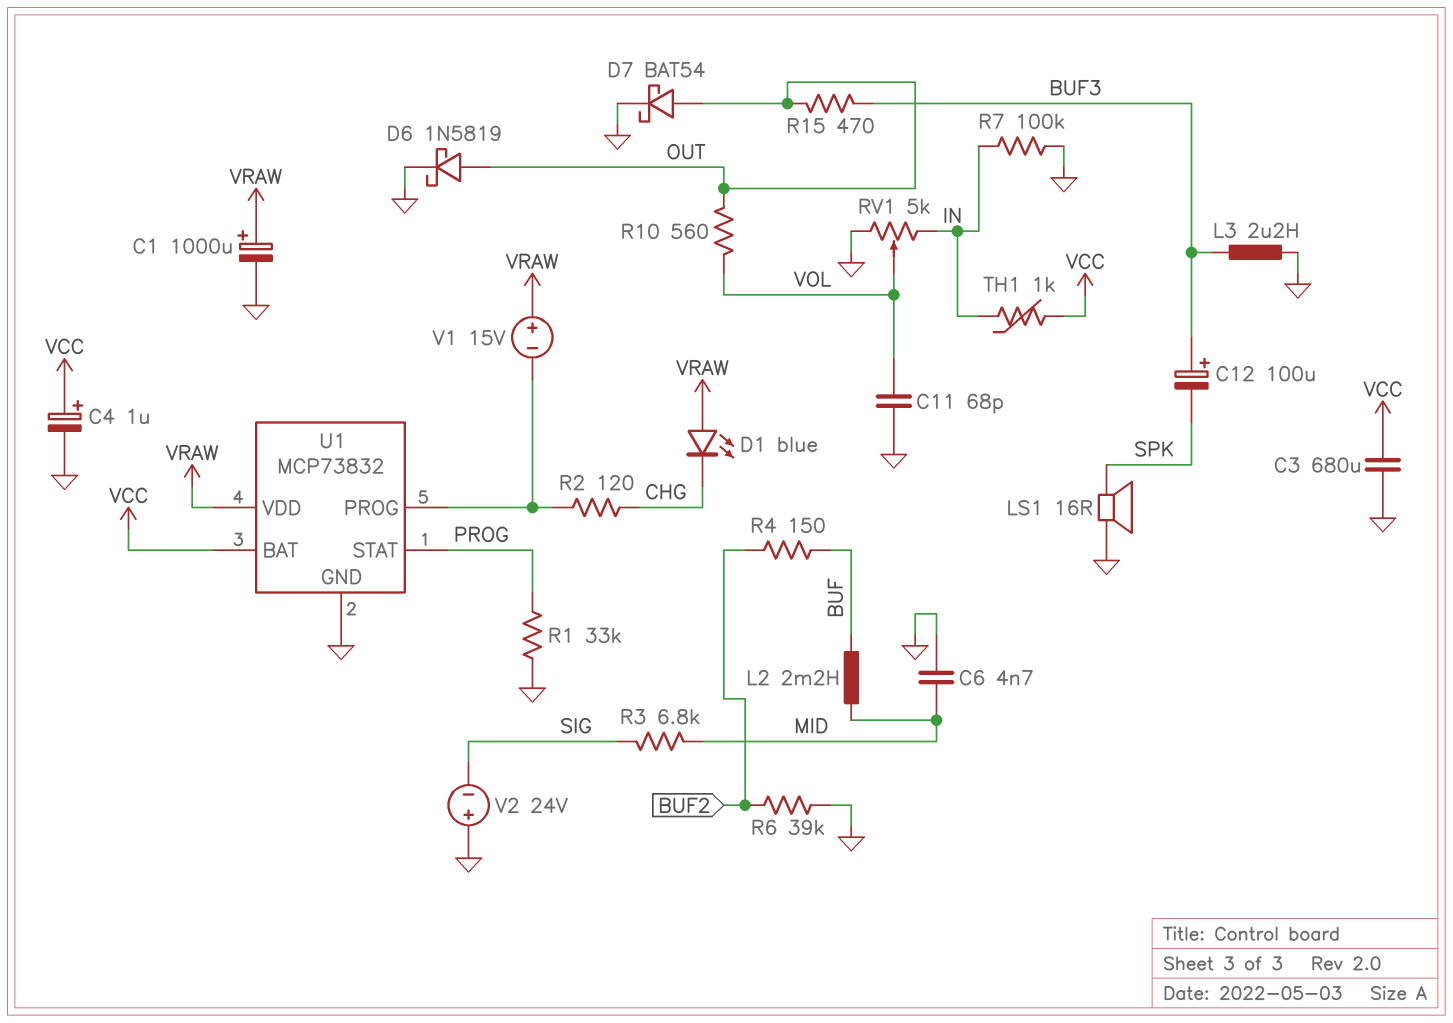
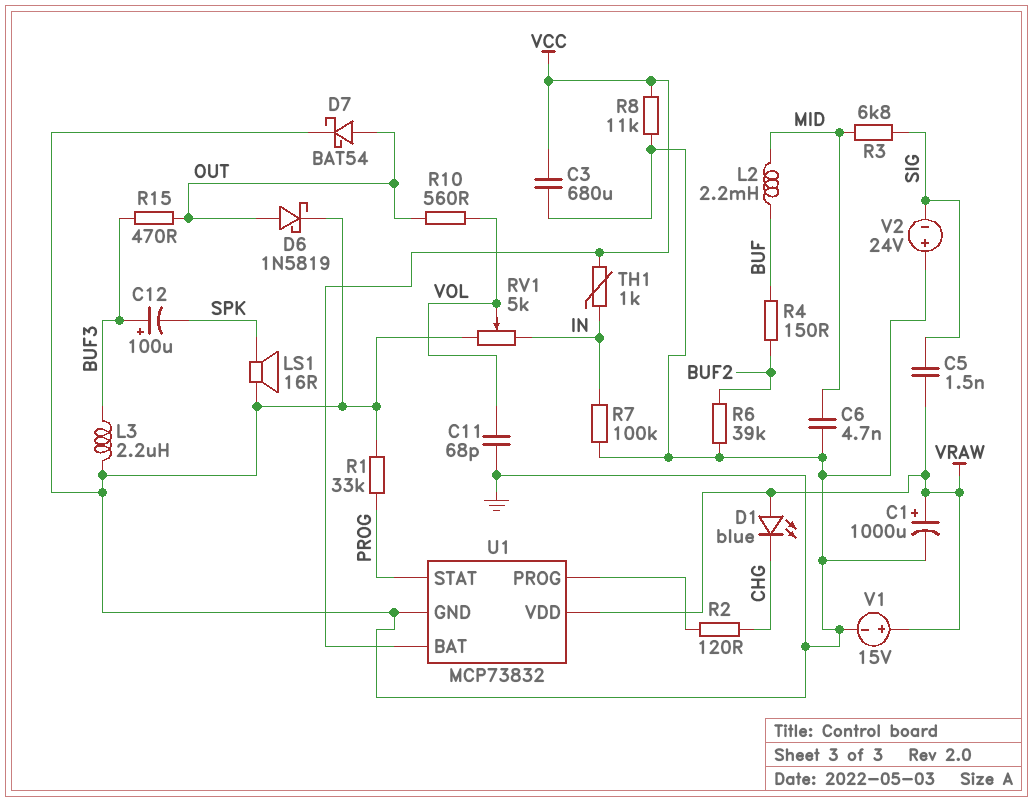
C4: 1uF (plus VCC, minus GND) -> none
C5: none -> 1.5nF (SIG, VRAW)
R8: none -> 11k (GND, VCC)
V1: 15V (plus VRAW, minus U1/PROG) -> 15V (plus VRAW, minus GND)

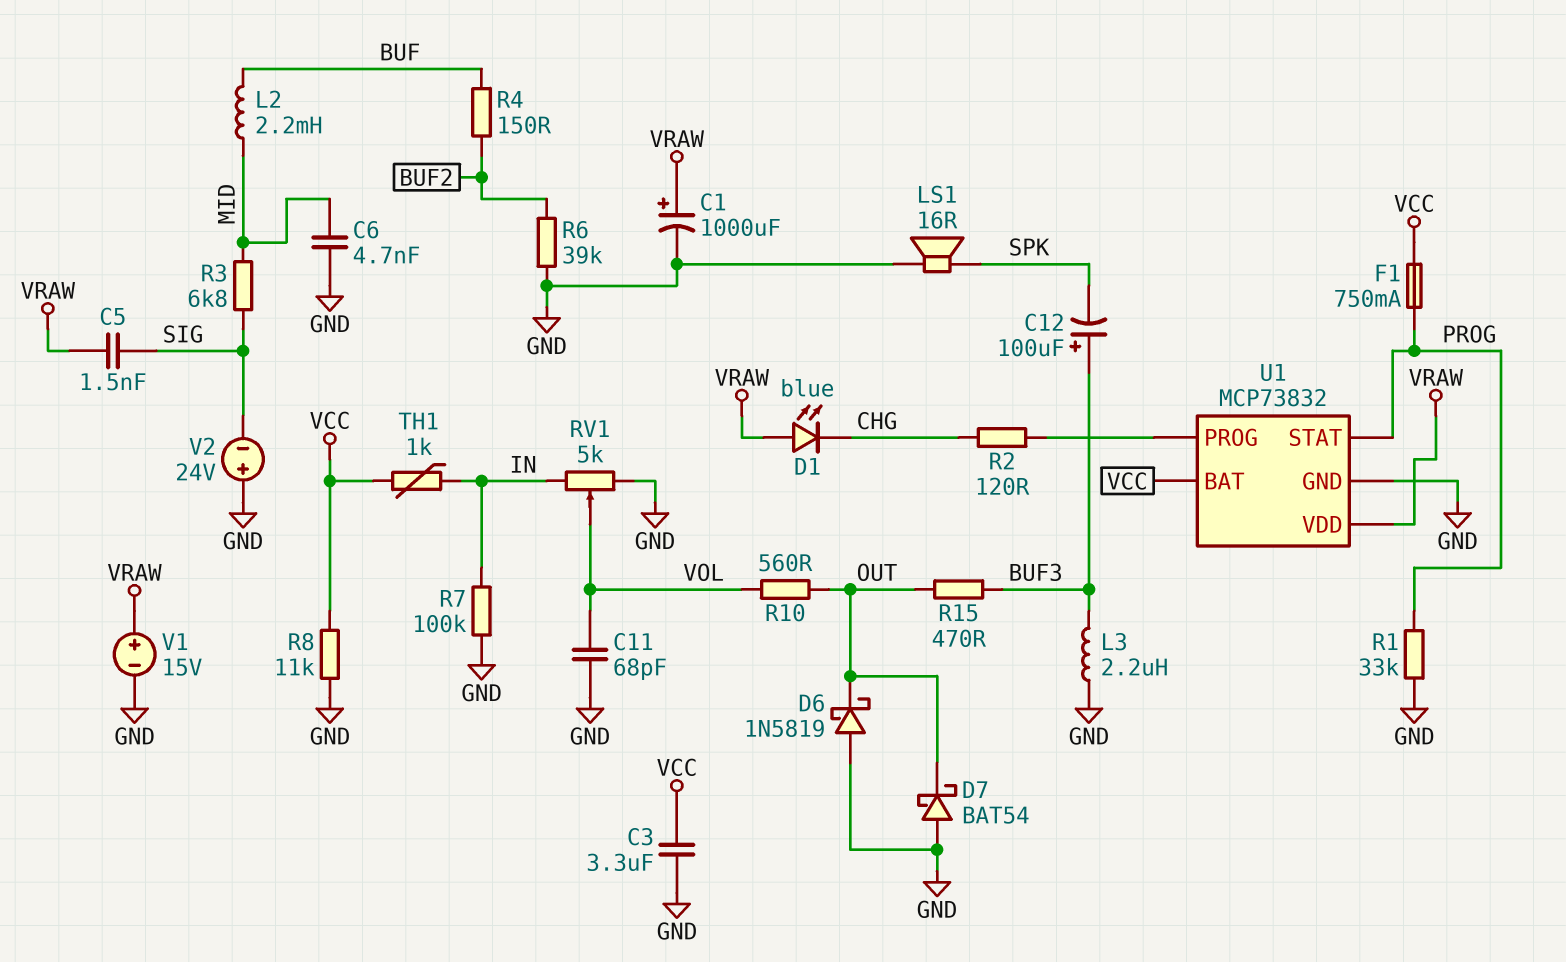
C3: 680uF (GND, VCC) -> 3.3uF (GND, VCC)
D6: schottky 1N5819 (A OUT, K GND) -> schottky 1N5819 (A GND, K OUT)
D7: schottky BAT54 (A OUT, K GND) -> schottky BAT54 (A GND, K OUT)
F1: none -> 750mA (PROG, VCC)

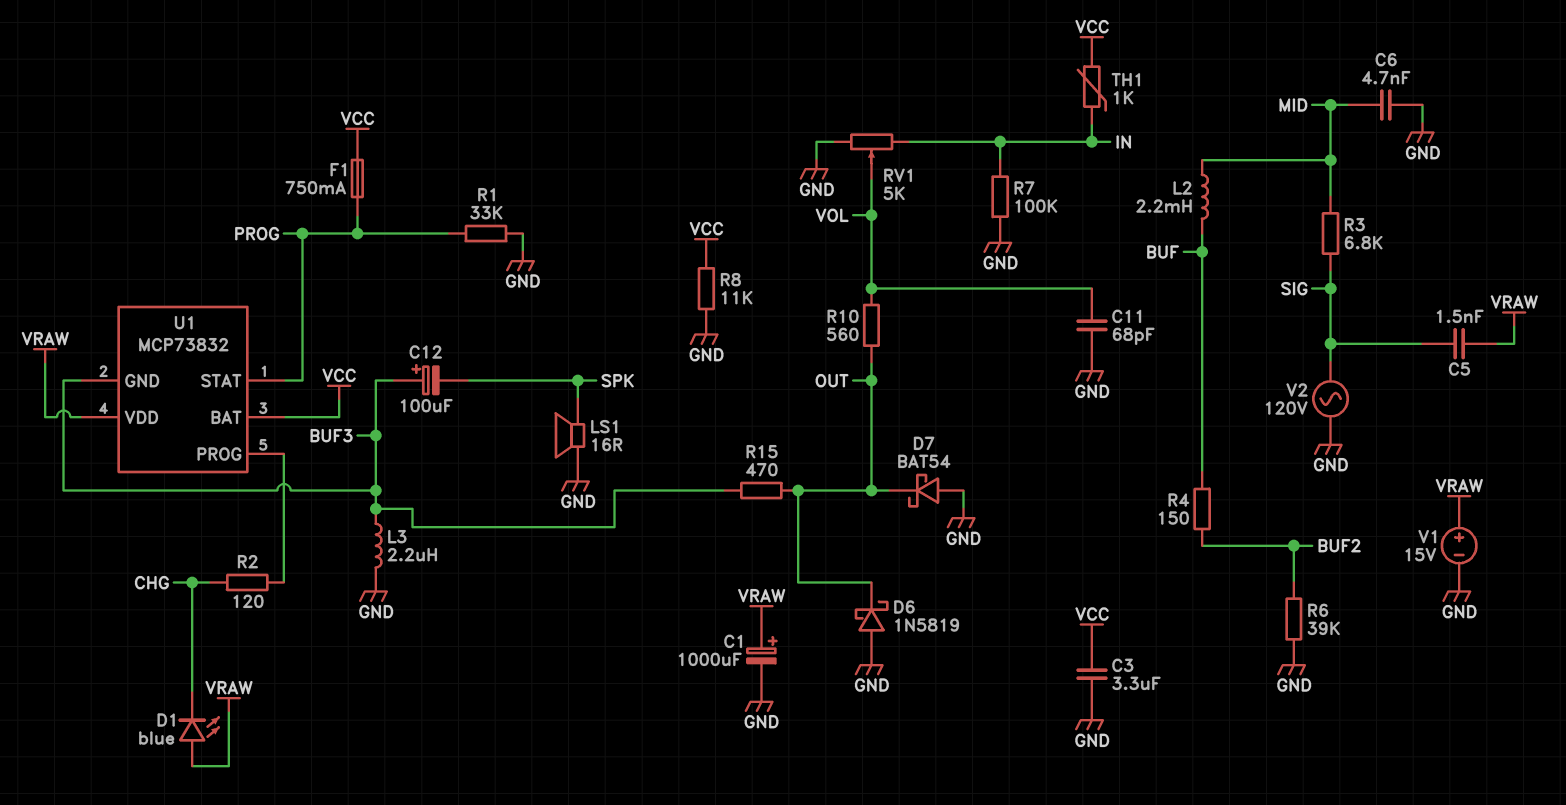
U1 pin GND: GND -> BUF3
V2: 24V (plus GND, minus SIG) -> AC 120V (GND, SIG)

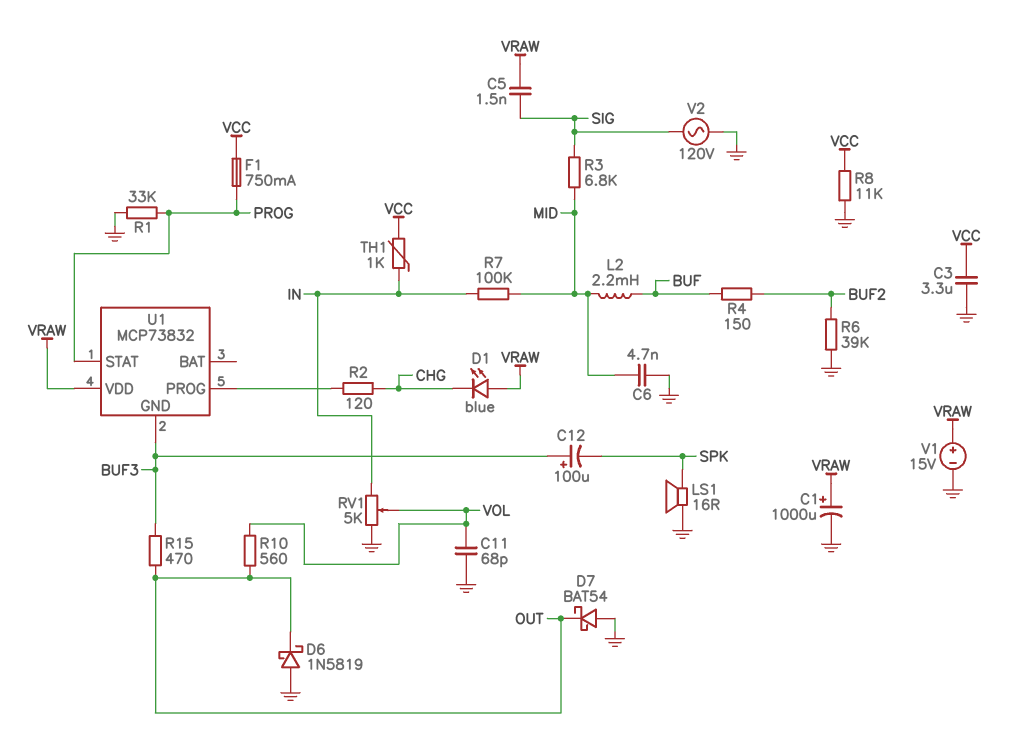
L3: 2.2uH (BUF3, GND) -> none
R7: 100k (GND, IN) -> 100k (IN, MID)
U1 pin BAT: VCC -> none

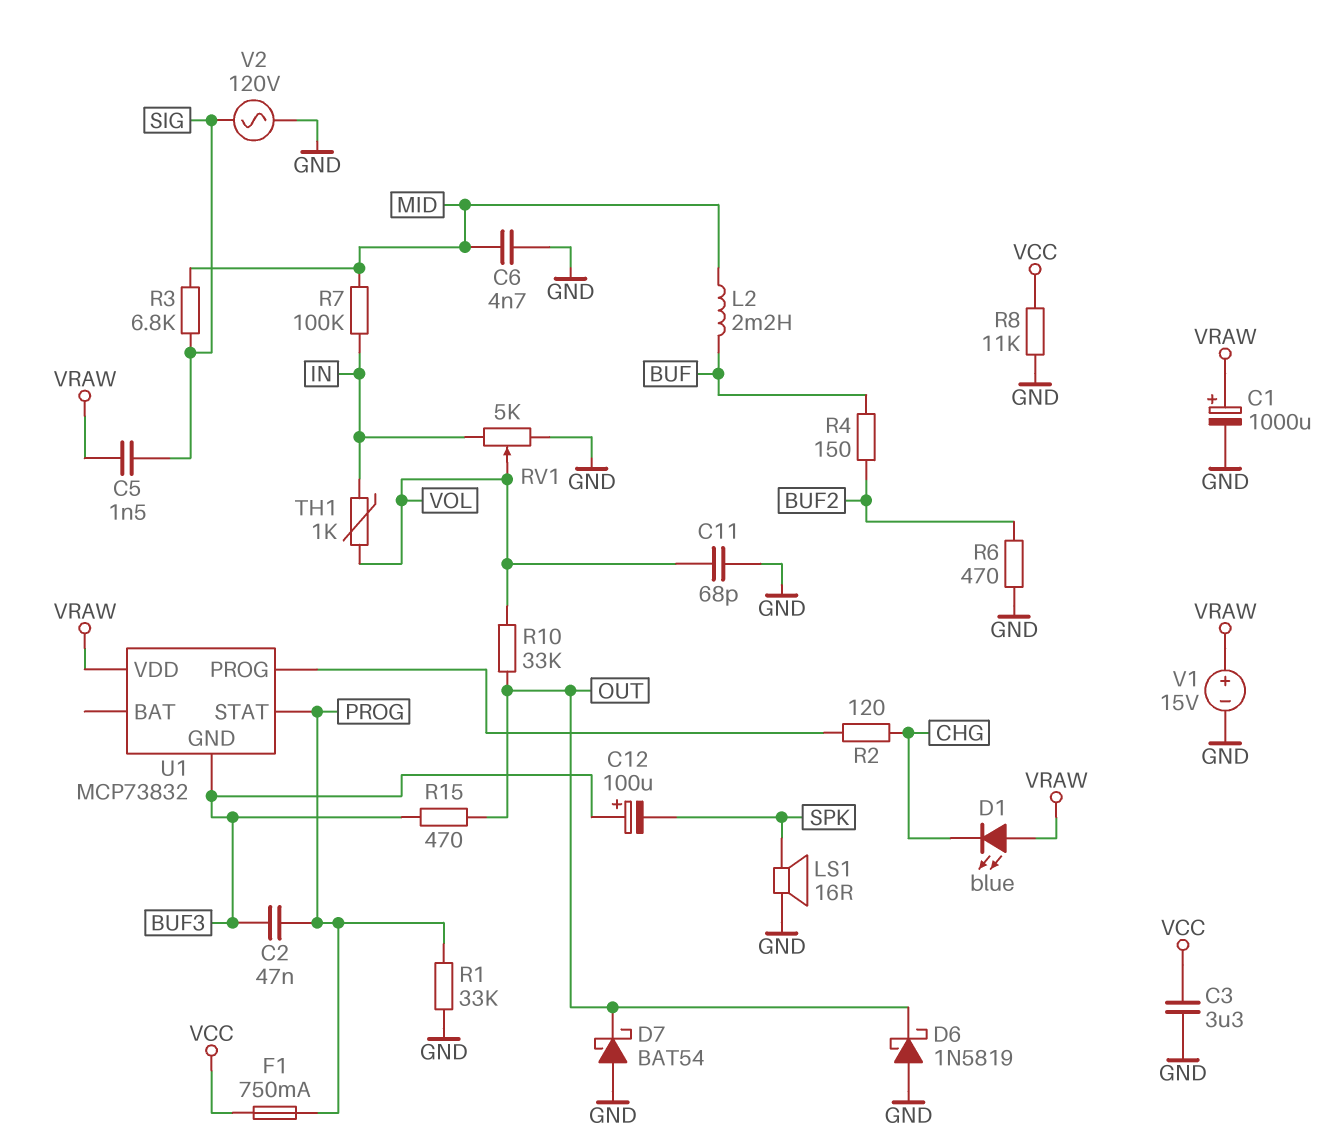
C2: none -> 47nF (BUF3, PROG)
R6: 39k (BUF2, GND) -> 470 (BUF2, GND)
R10: 560 (OUT, VOL) -> 33k (OUT, VOL)
TH1: 1k (IN, VCC) -> 1k (IN, VOL)

